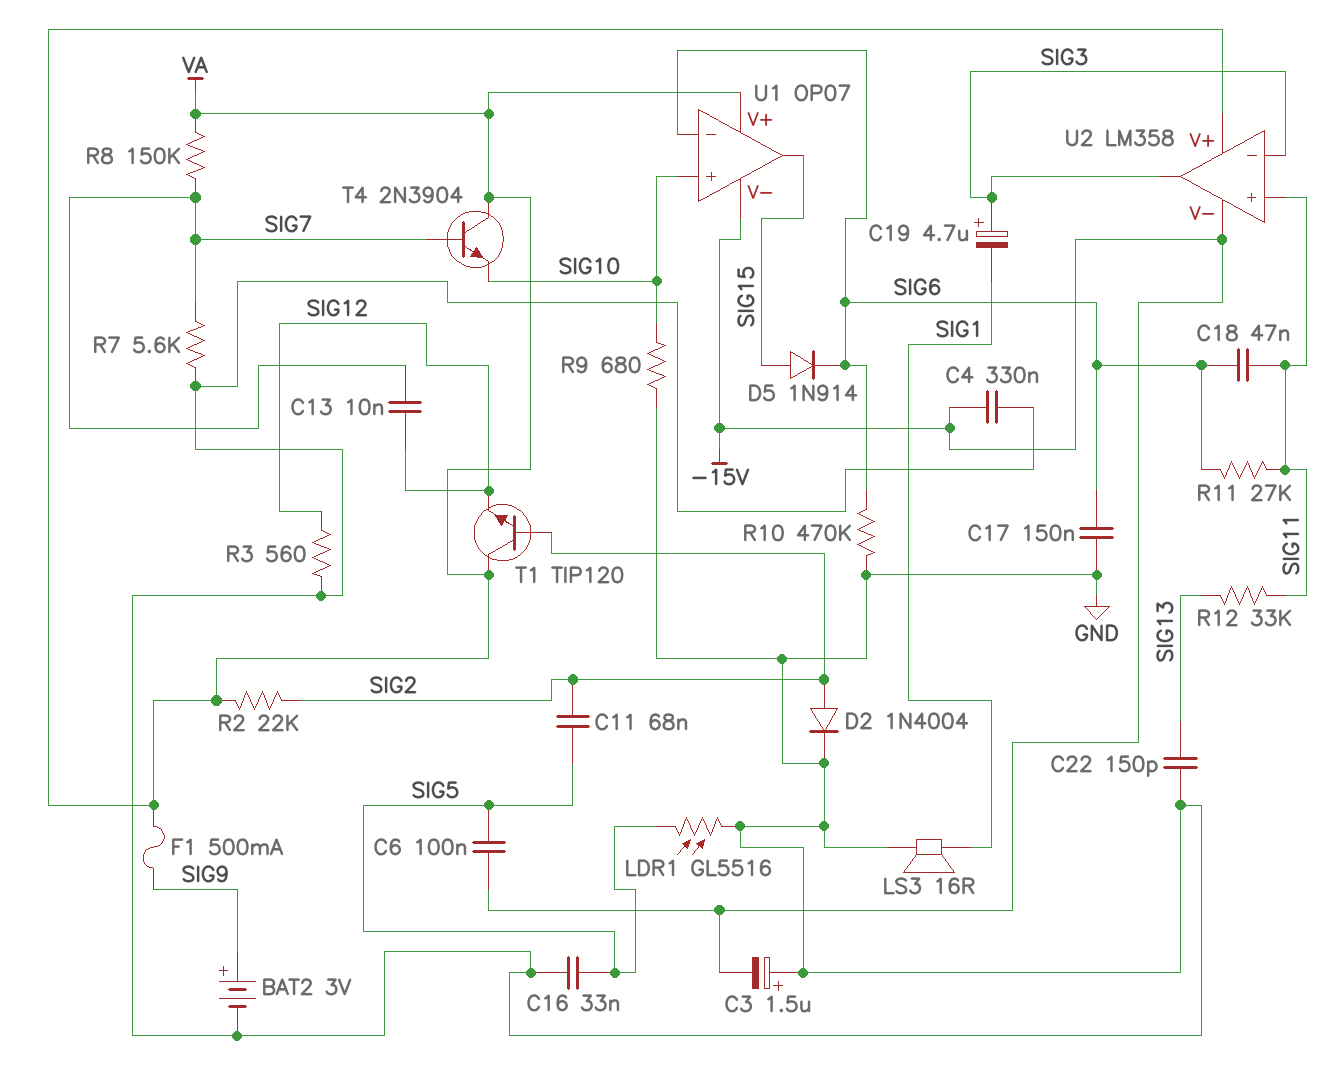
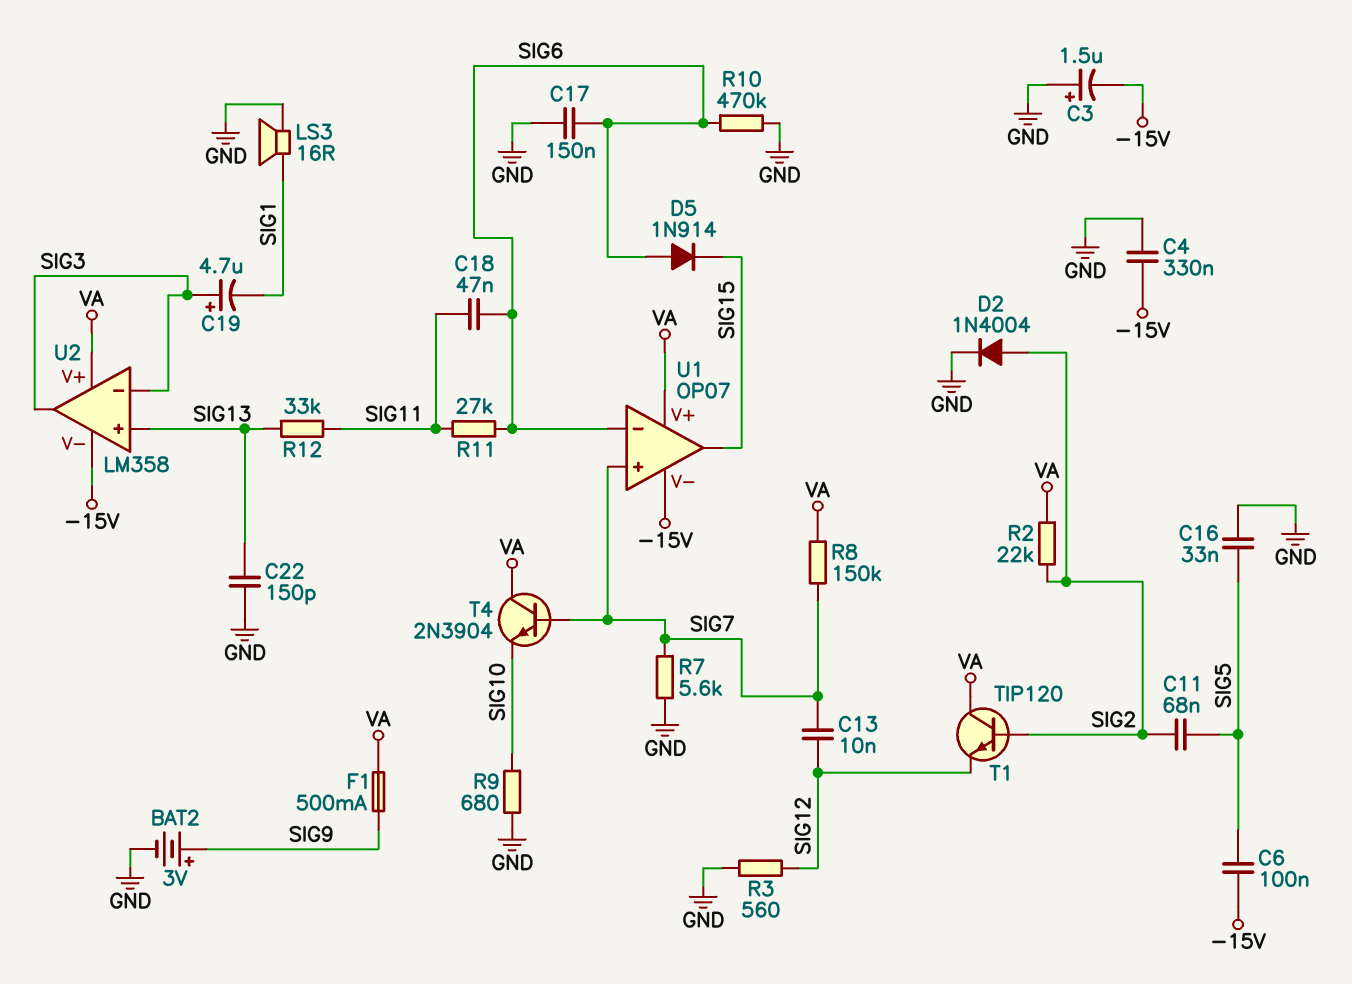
D5: diode 1N914 (A SIG15, K SIG6) -> diode 1N914 (A SIG6, K SIG15)
LDR1: GL5516 (GND, SIG5) -> none
U1 pin in+: SIG10 -> SIG7
U2 pin in+: SIG11 -> SIG13

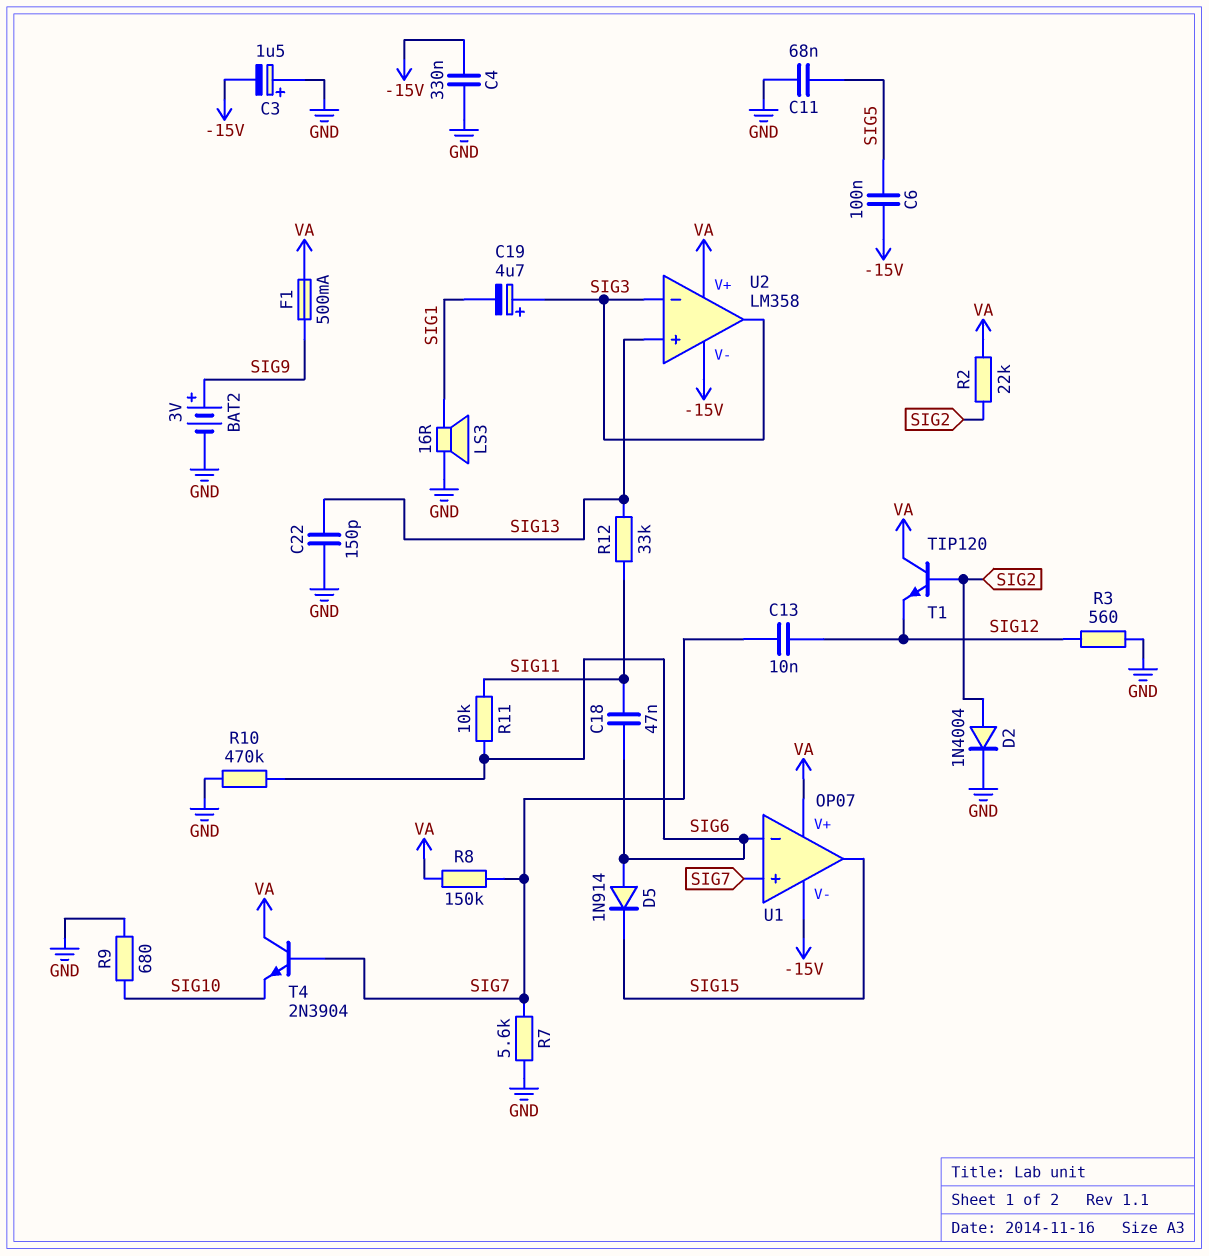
C11: 68nF (SIG2, SIG5) -> 68nF (GND, SIG5)
C16: 33nF (GND, SIG5) -> none
C17: 150nF (GND, SIG6) -> none
R11: 27k (SIG6, SIG11) -> 10k (SIG6, SIG11)

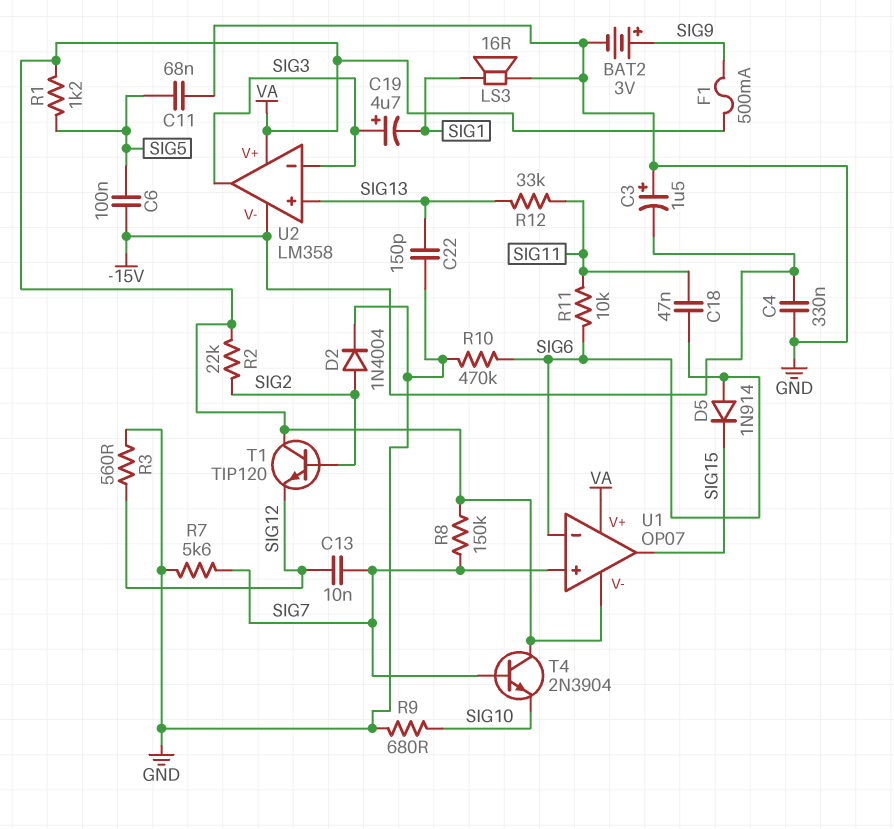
R1: none -> 1.2k (SIG5, VA)
U1 pin V-: -15V -> VA

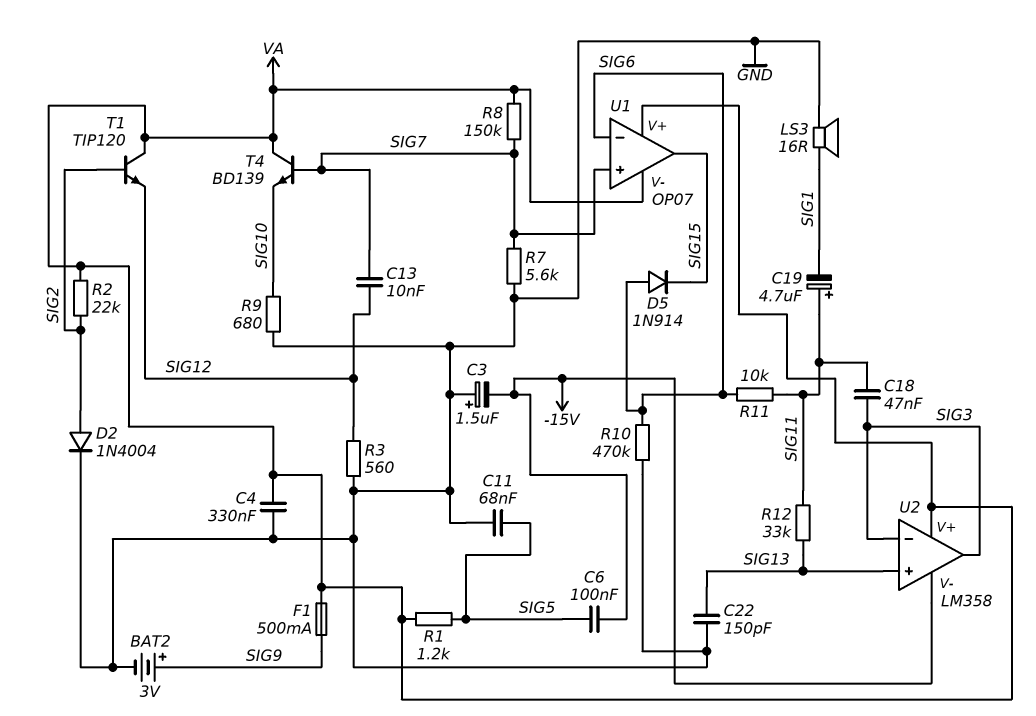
C4: 330nF (-15V, GND) -> 330nF (GND, VA)
C18: 47nF (SIG6, SIG11) -> 47nF (SIG3, SIG11)
C19: 4.7uF (plus SIG3, minus SIG1) -> 4.7uF (plus SIG11, minus SIG1)
T4: NPN 2N3904 (B SIG7, C VA, E SIG10) -> NPN BD139 (B SIG7, C VA, E SIG10)

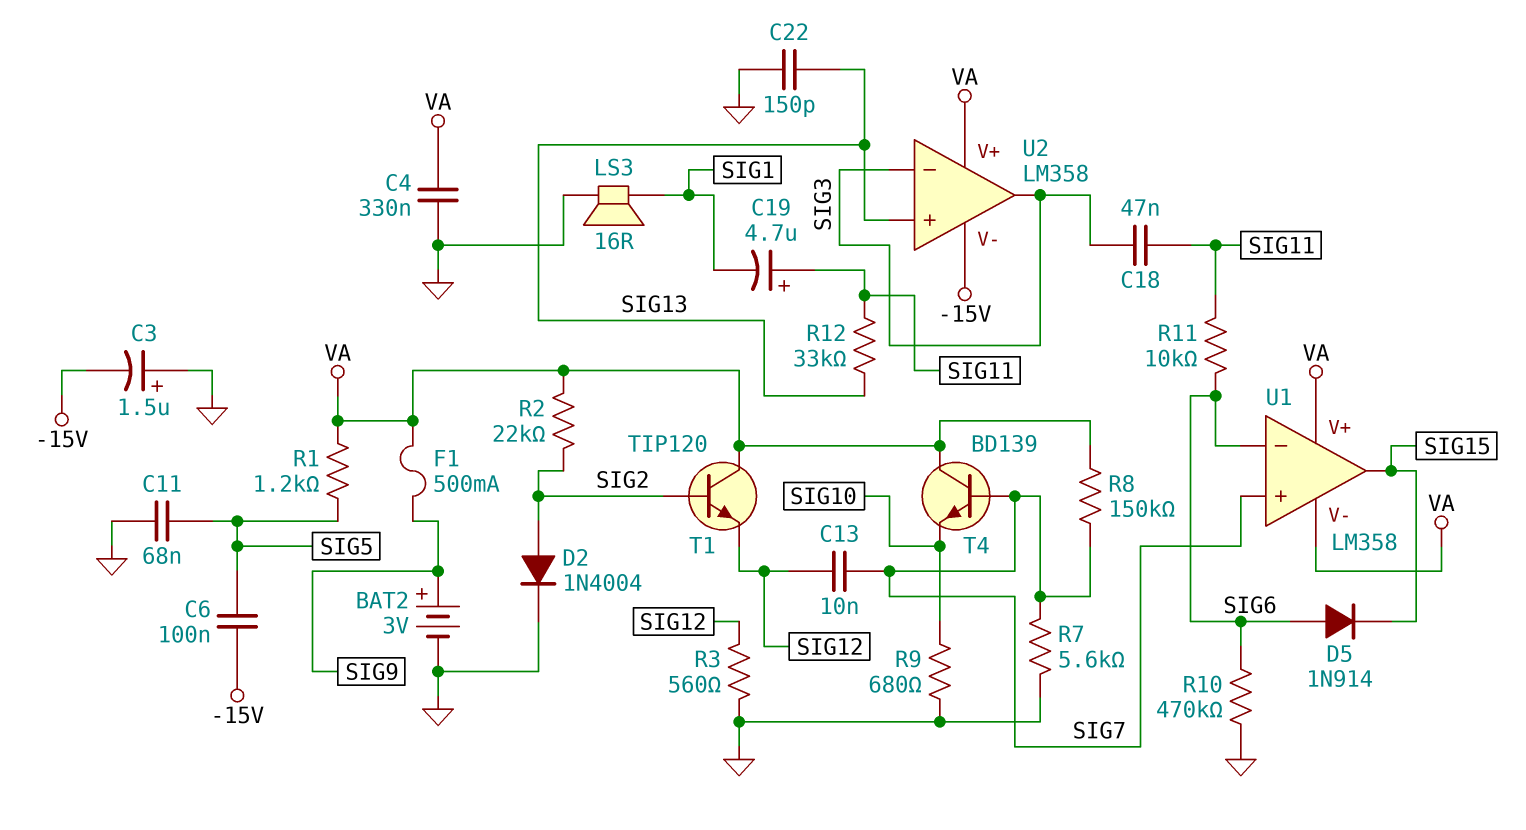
U1: OP07 -> LM358

